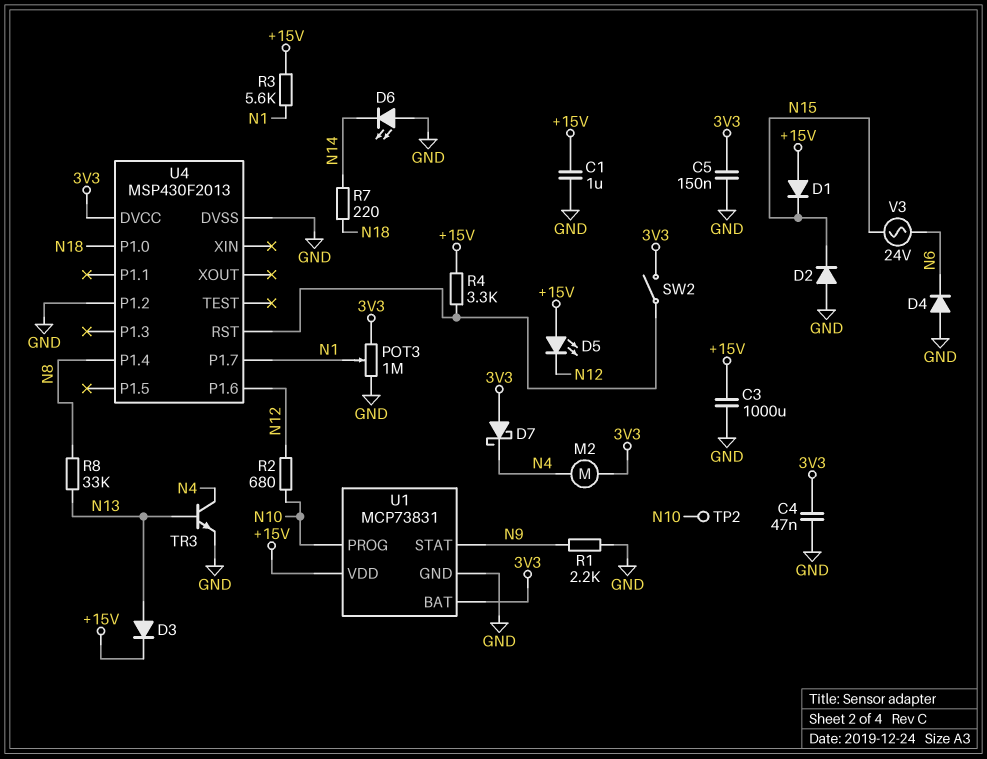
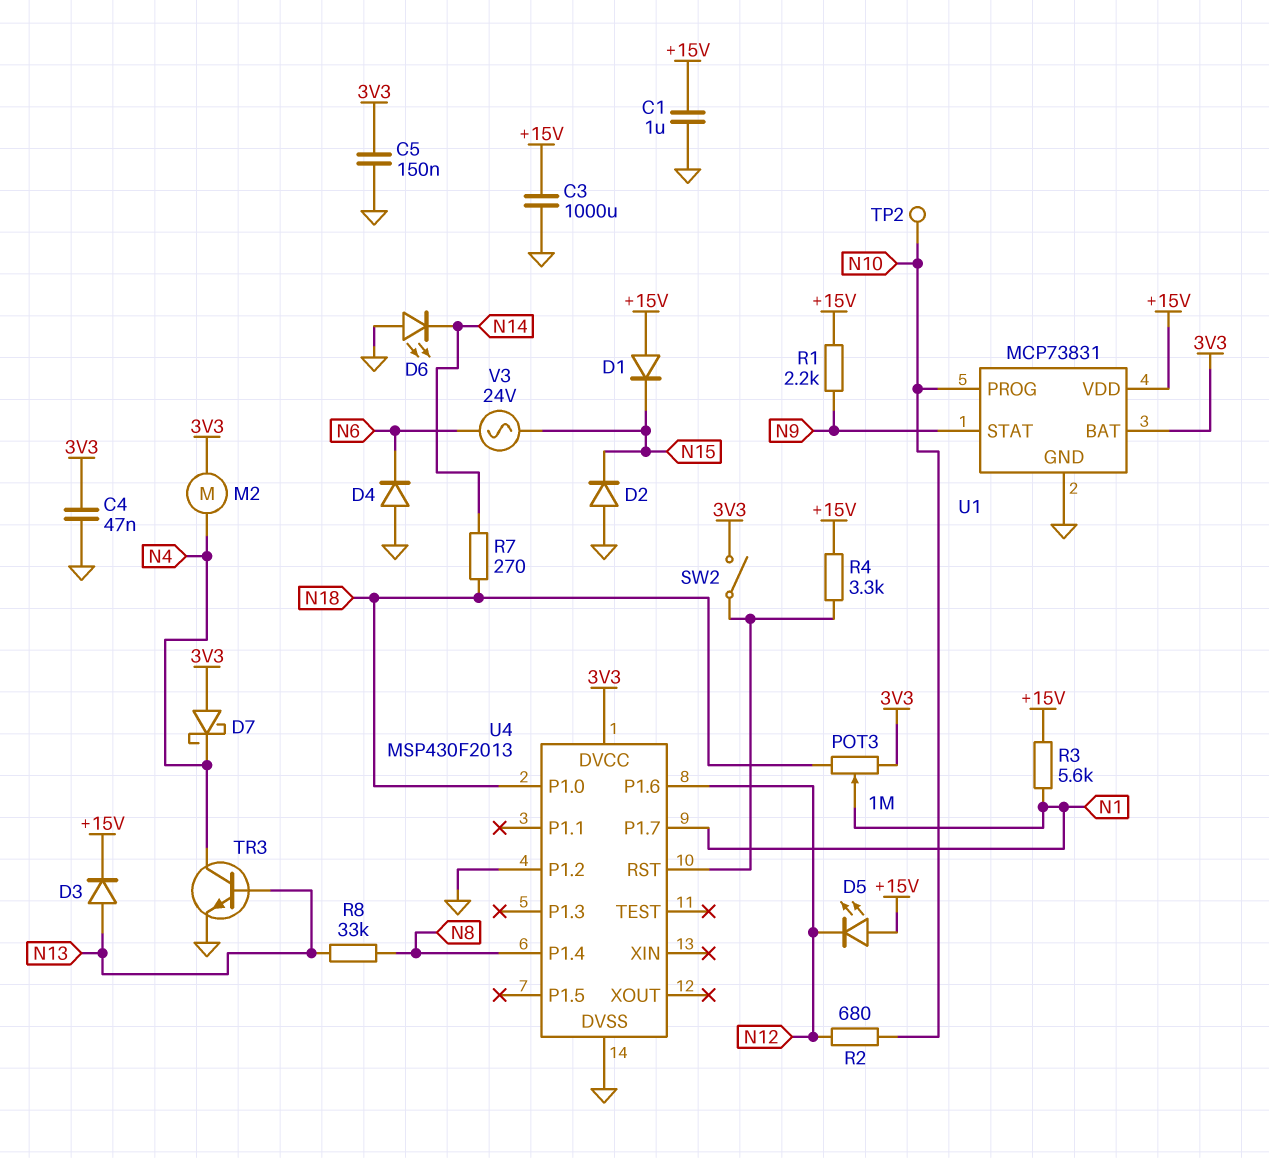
POT3: 1M (3V3, GND, wiper N1) -> 1M (3V3, N18, wiper N1)
R1: 2.2k (GND, N9) -> 2.2k (+15V, N9)
R7: 220 (N14, N18) -> 270 (N14, N18)

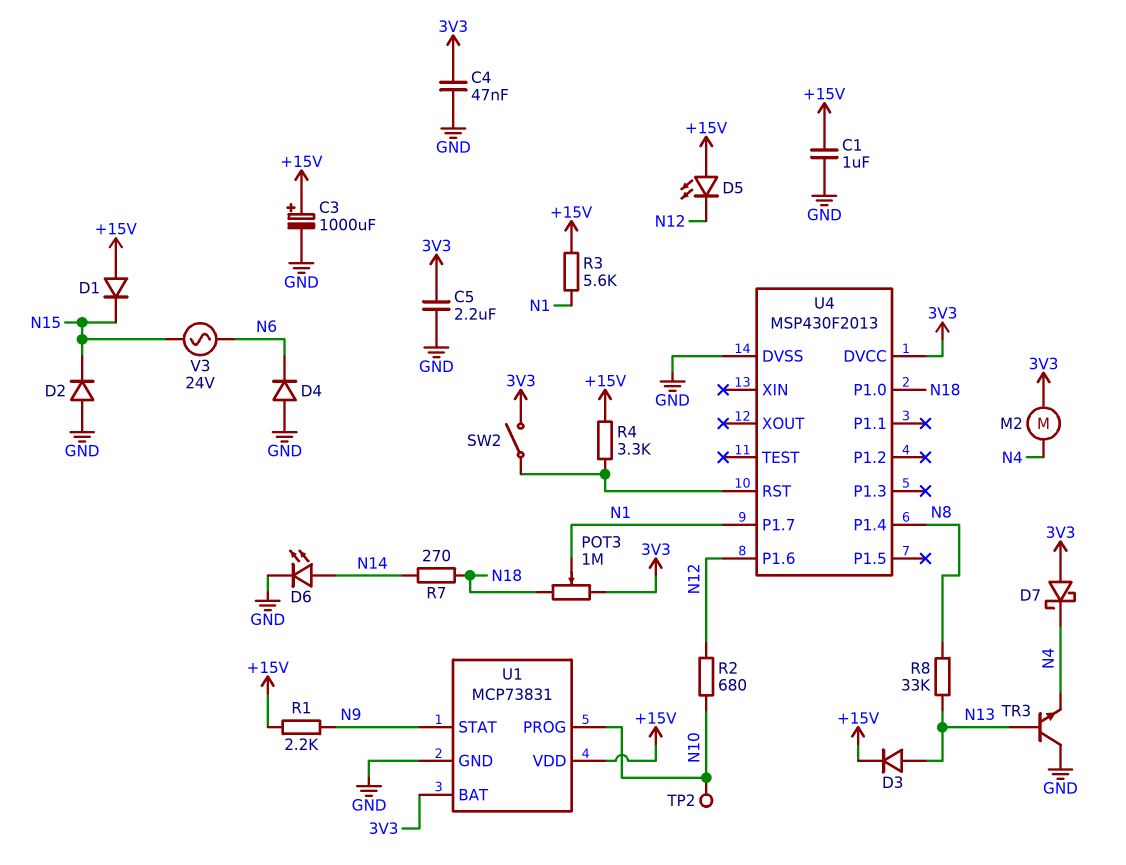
C3: 1000uF (+15V, GND) -> 1000uF (plus +15V, minus GND)
C5: 150nF (3V3, GND) -> 2.2uF (3V3, GND)
D6: LED (A GND, K N14) -> LED (A N14, K GND)
TR3: NPN (B N13, C N4, E GND) -> NPN (B N13, C GND, E N4)
U4 pin P1.2: GND -> none

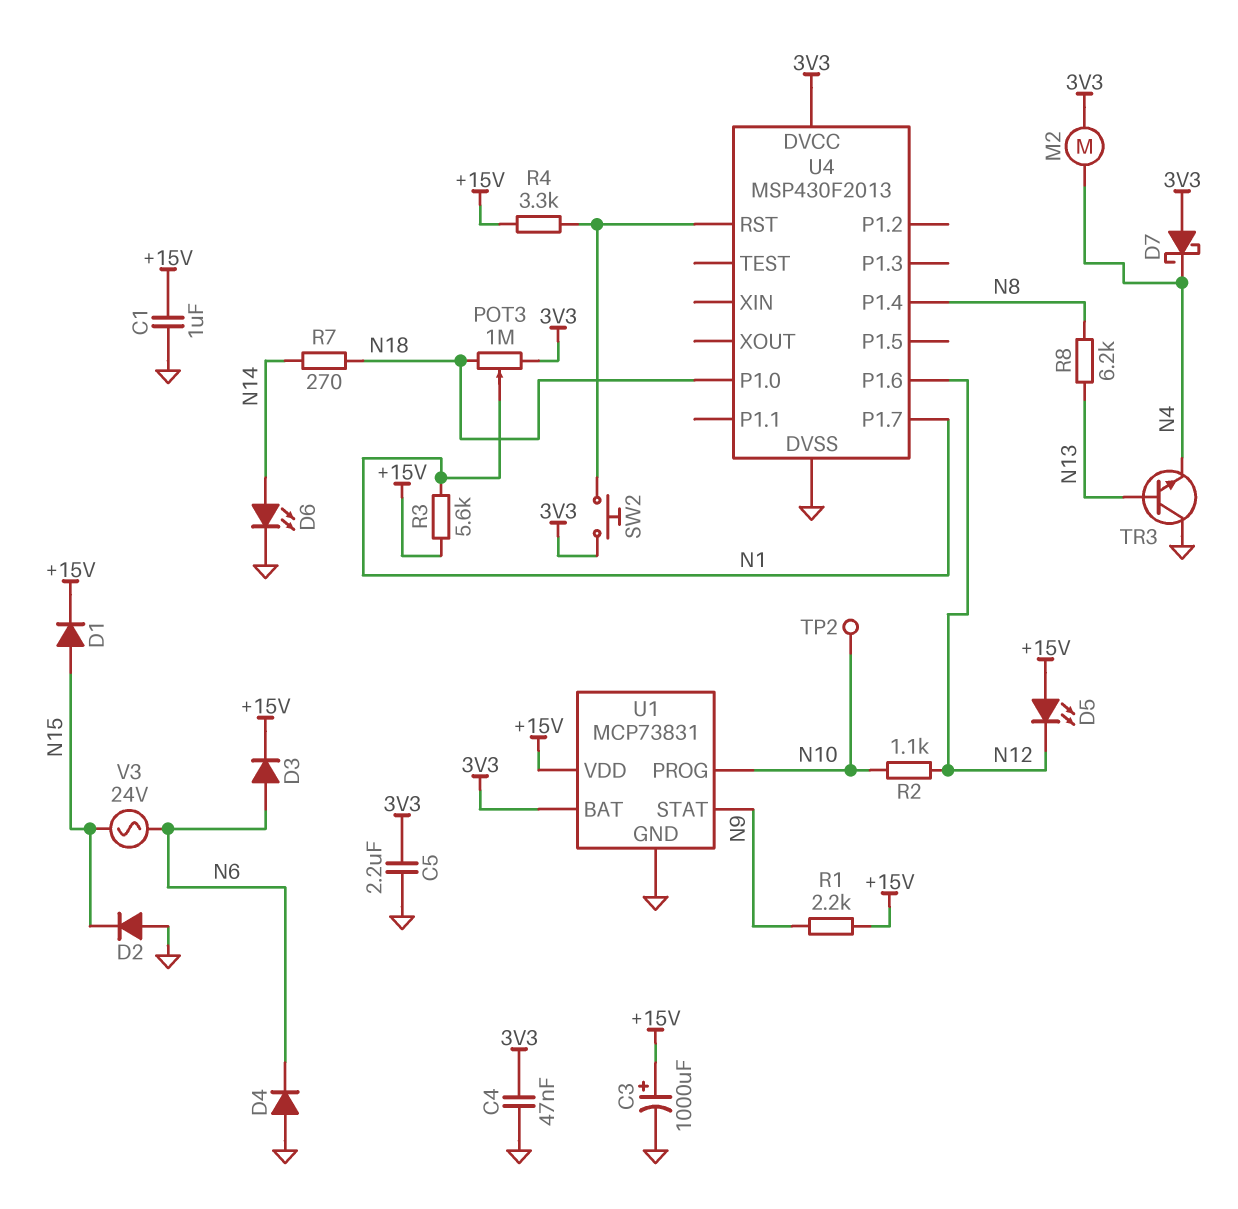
D1: diode (A +15V, K N15) -> diode (A N15, K +15V)
D3: diode (A N13, K +15V) -> diode (A N6, K +15V)
R2: 680 (N10, N12) -> 1.1k (N10, N12)
R8: 33k (N8, N13) -> 6.2k (N8, N13)
SW2: switch (3V3, U4/RST) -> button (3V3, U4/RST)

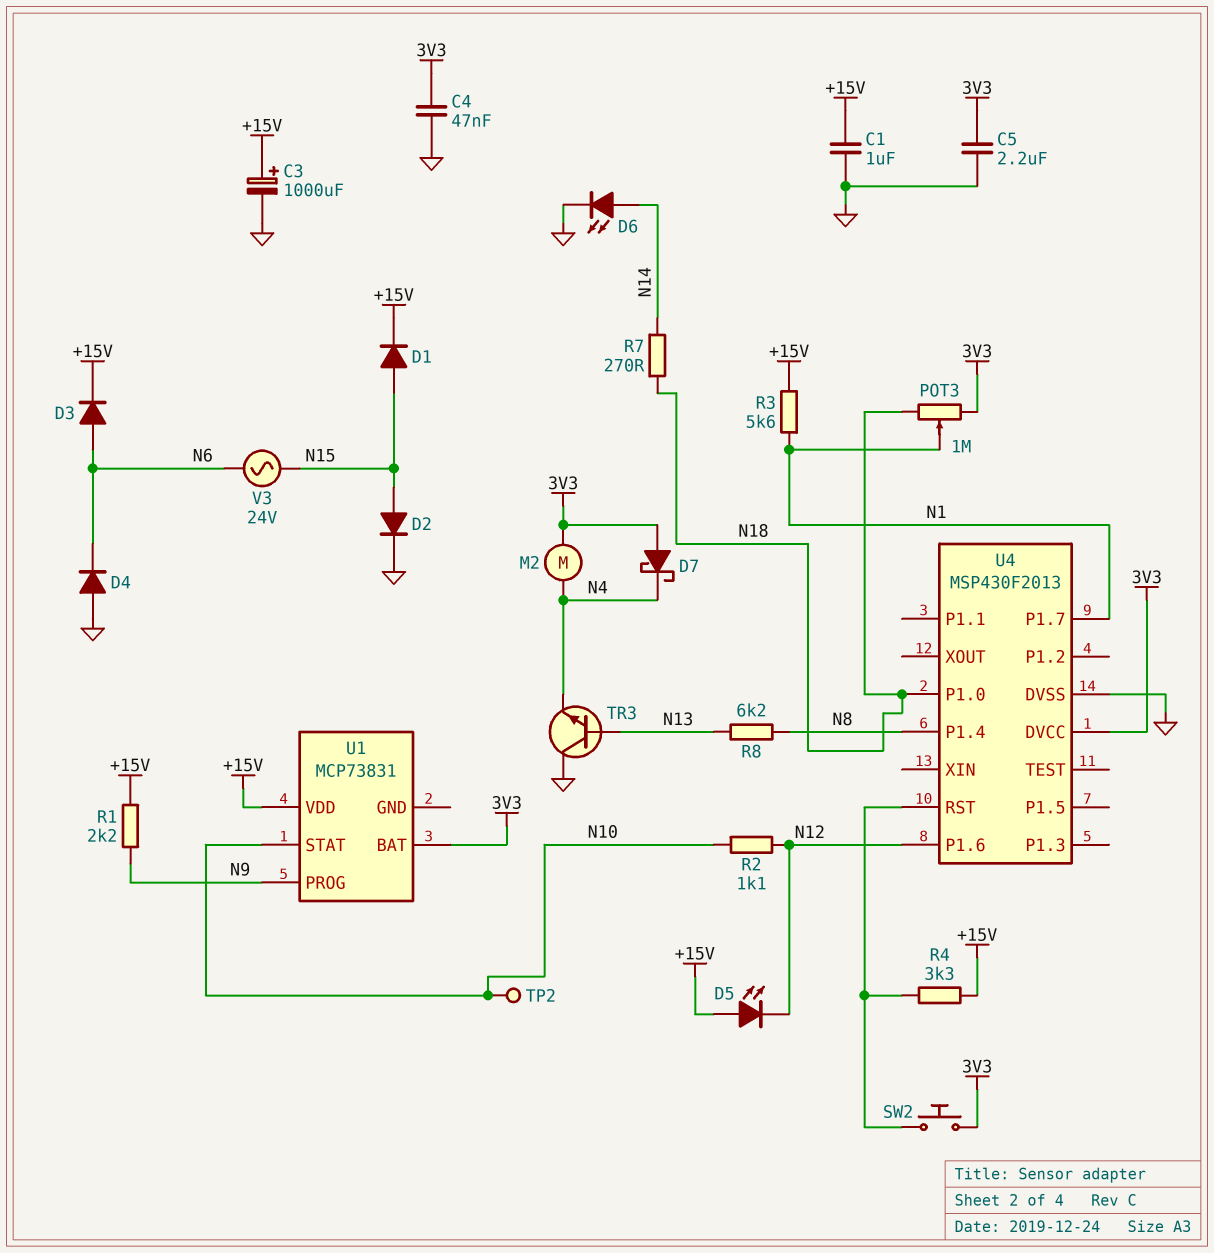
D2: diode (A GND, K N15) -> diode (A N15, K GND)
U1 pin GND: GND -> none
U1 pin PROG: N10 -> N9
U1 pin STAT: N9 -> N10

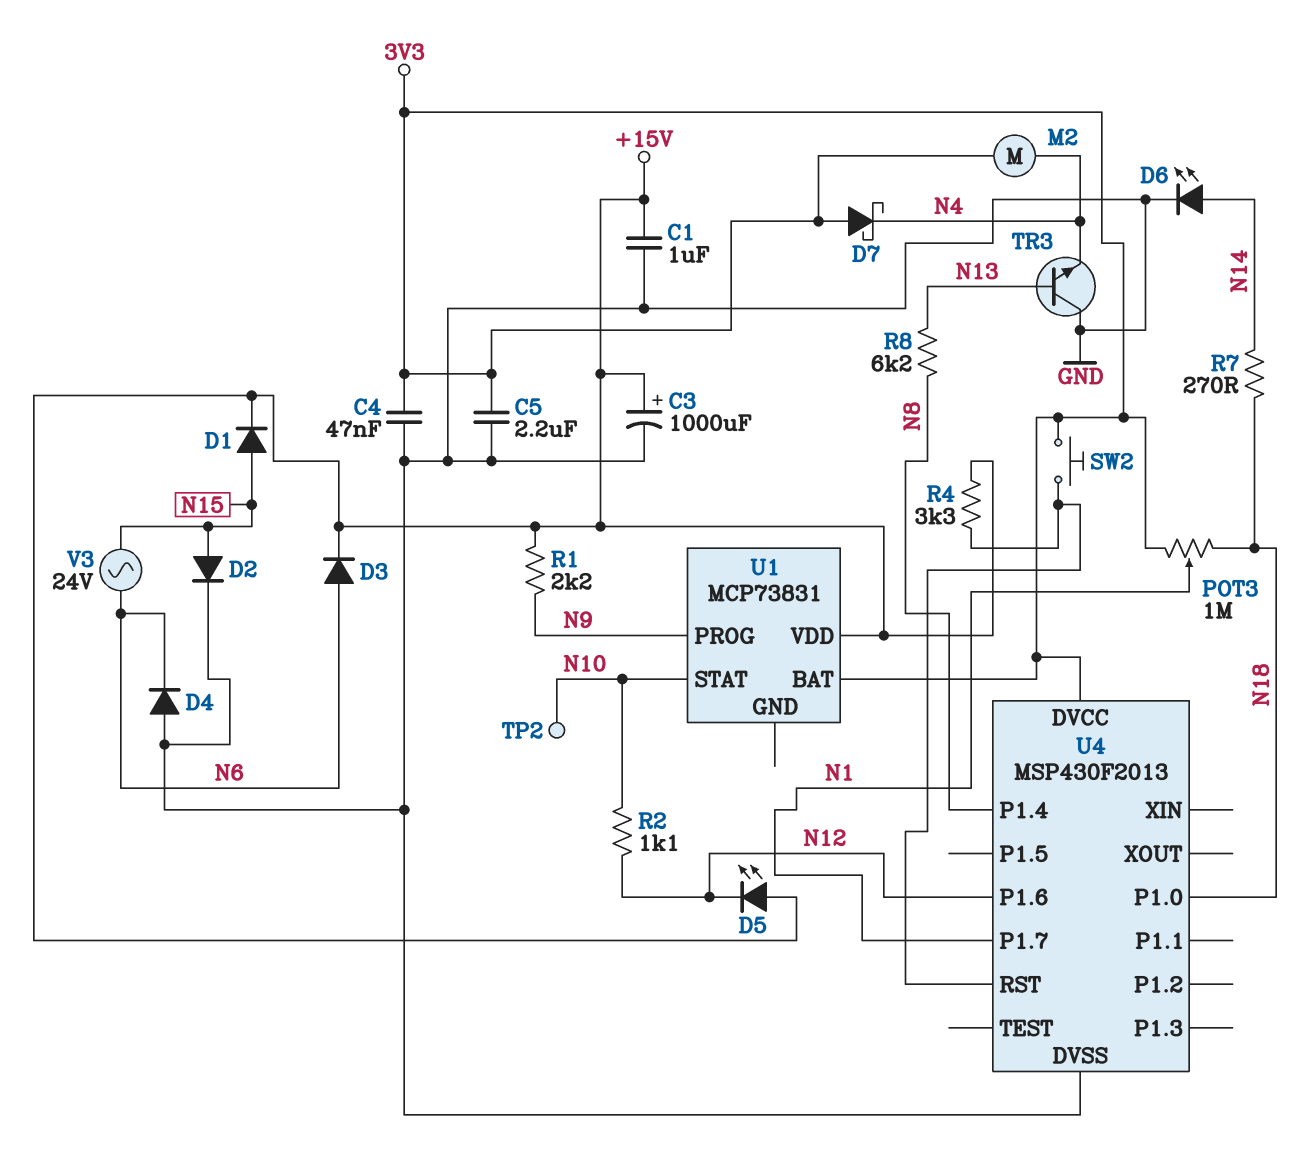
R3: 5.6k (+15V, N1) -> none

